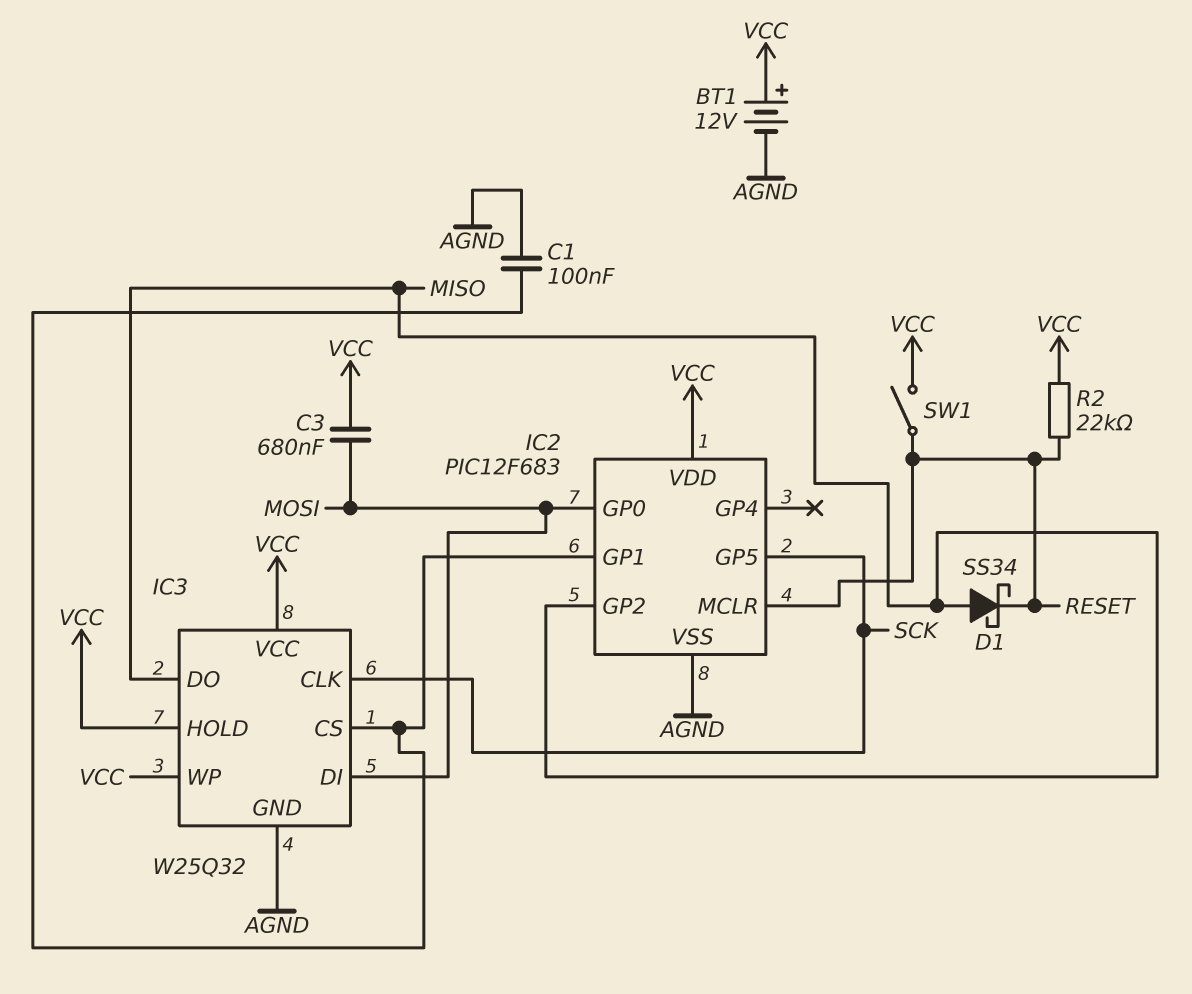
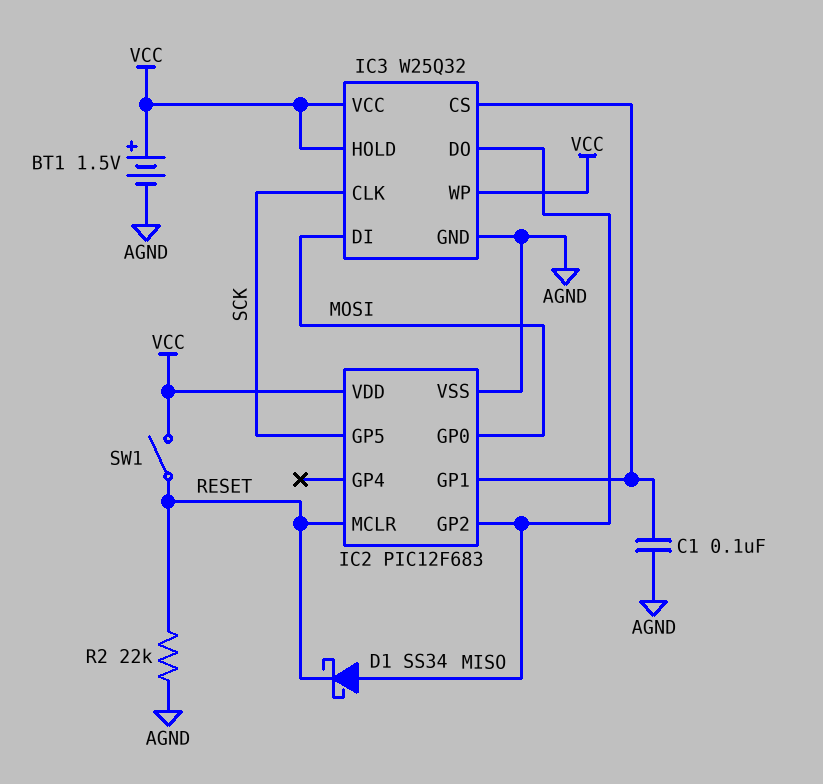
BT1: 12V (plus VCC, minus AGND) -> 1.5V (plus VCC, minus AGND)
C3: 680nF (MOSI, VCC) -> none
R2: 22k (RESET, VCC) -> 22k (AGND, RESET)

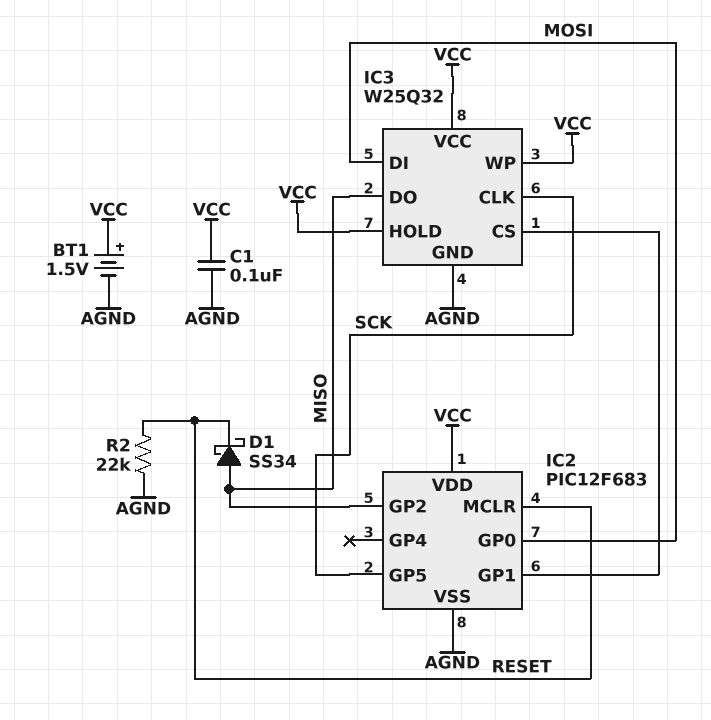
C1: 100nF (AGND, IC2/GP1) -> 100nF (AGND, VCC)
SW1: switch (RESET, VCC) -> none

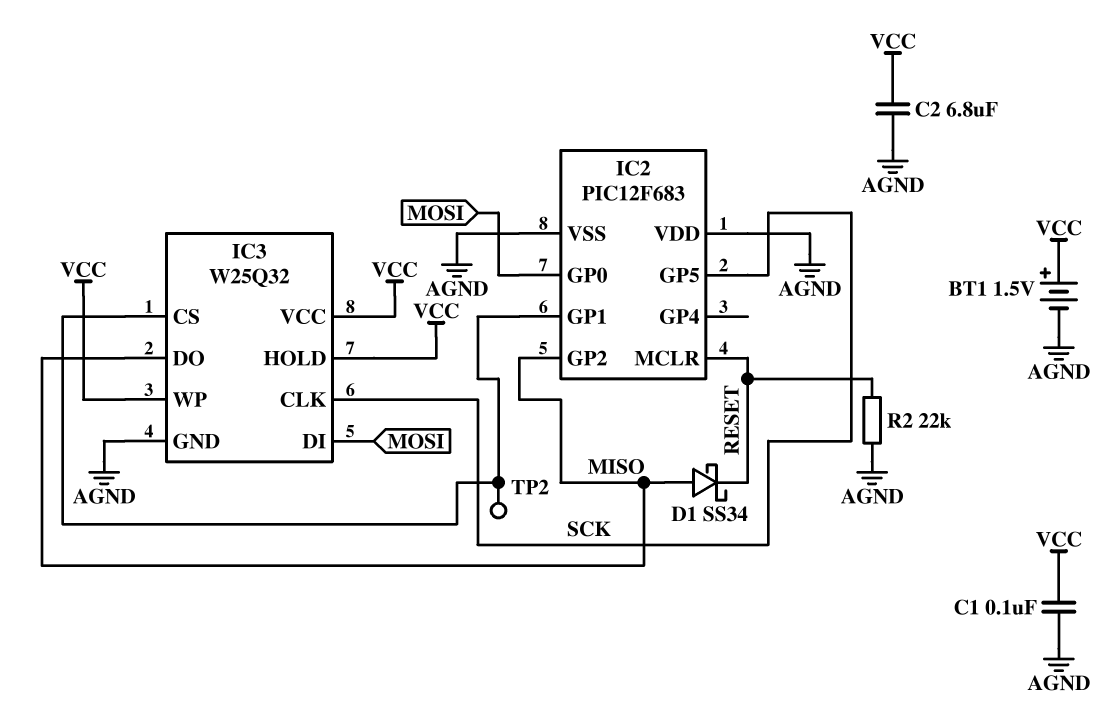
C2: none -> 6.8uF (AGND, VCC)
IC2 pin VDD: VCC -> AGND
TP2: none -> test point (IC2/GP1)

